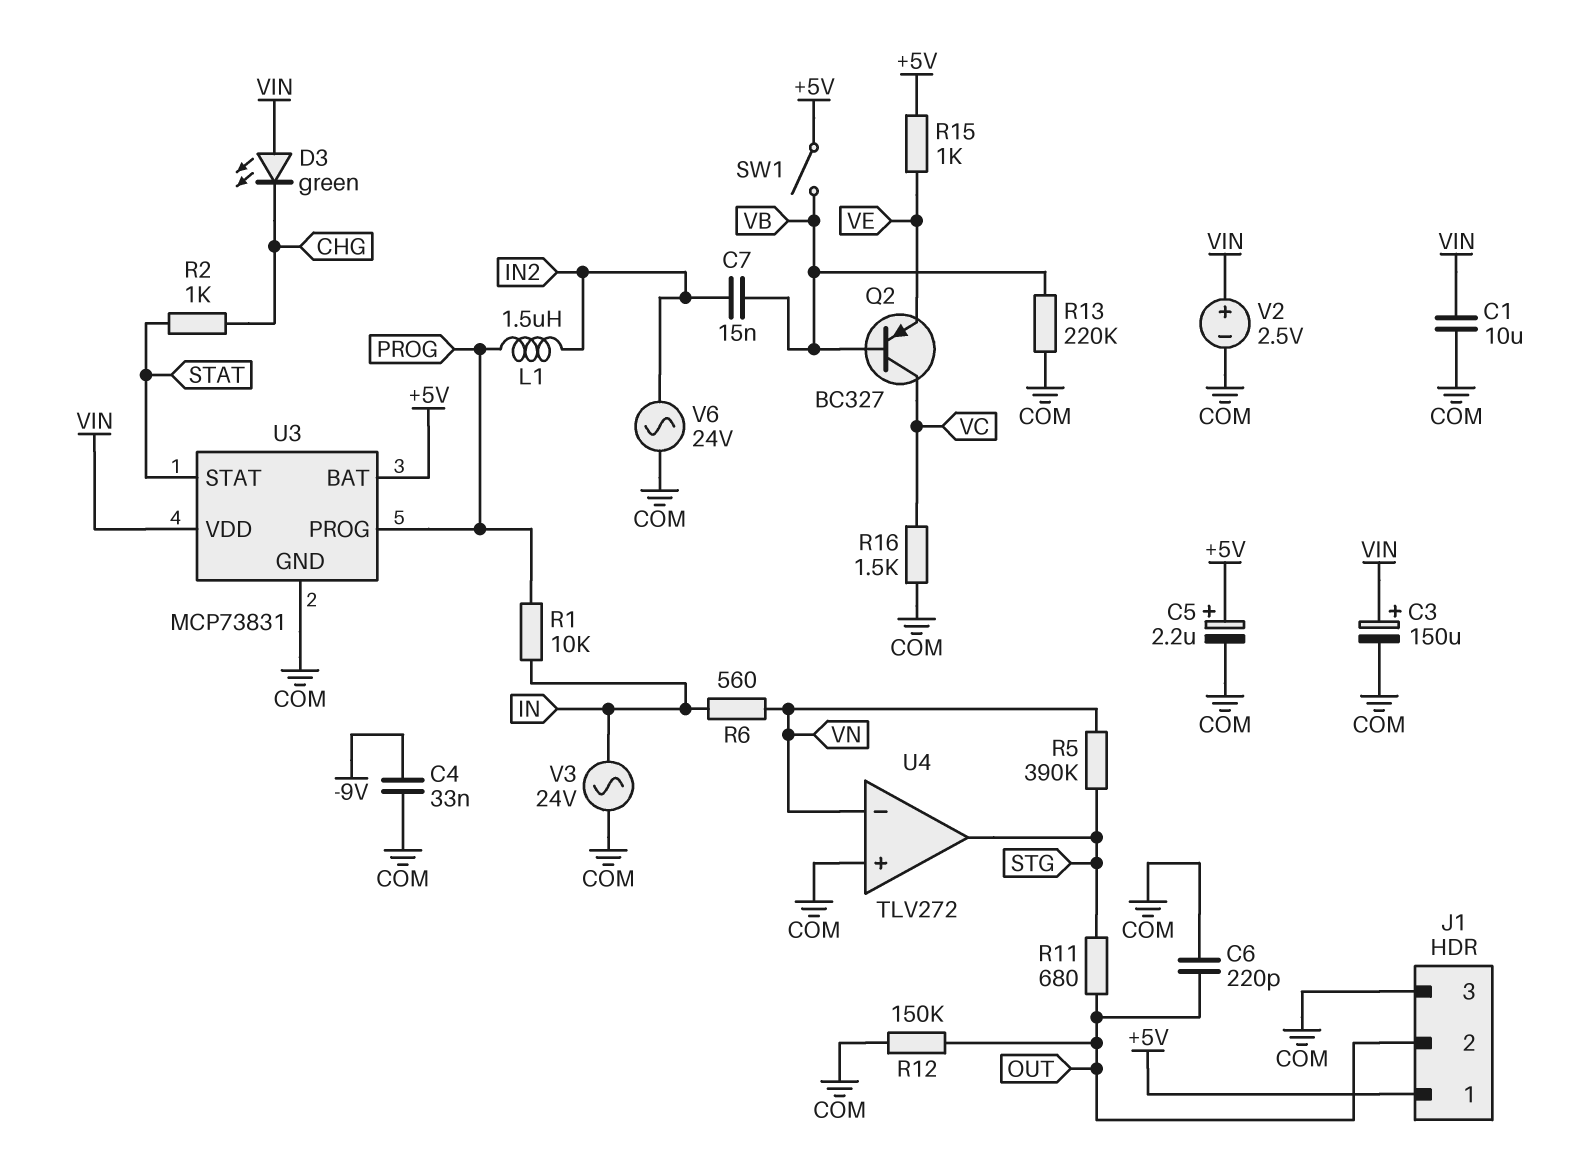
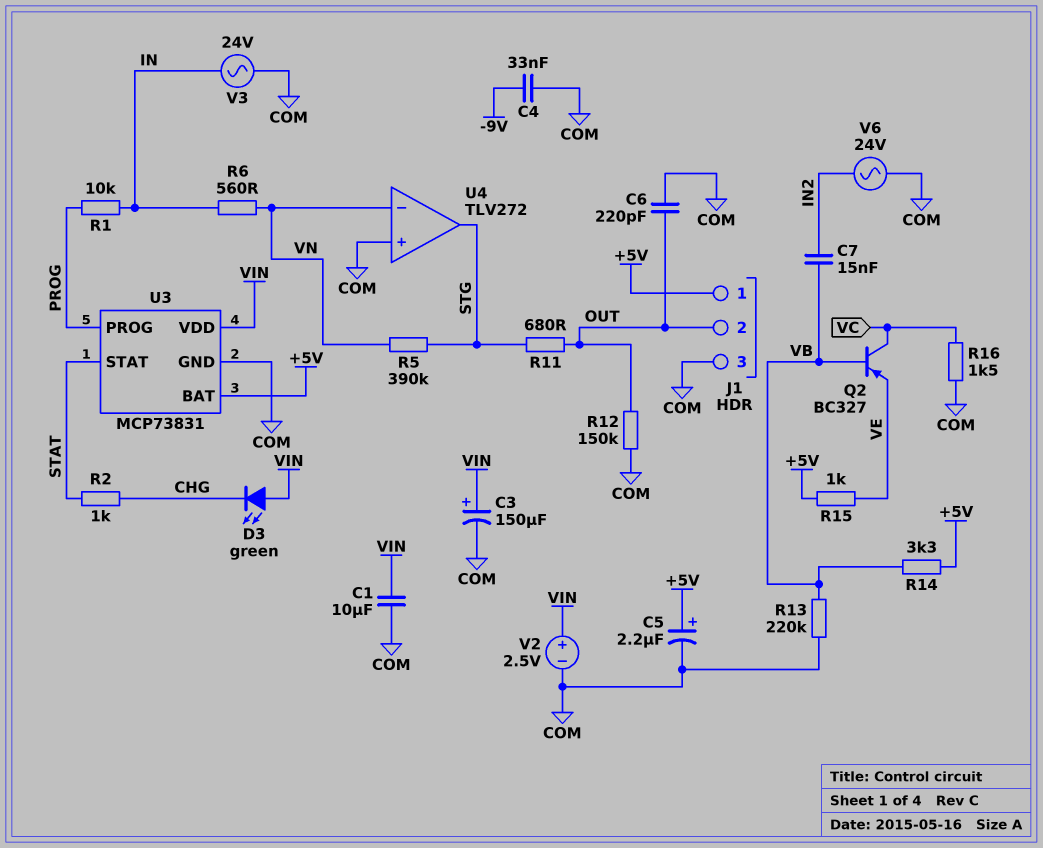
L1: 1.5uH (IN2, PROG) -> none
R14: none -> 3.3k (+5V, VB)
SW1: switch (+5V, VB) -> none

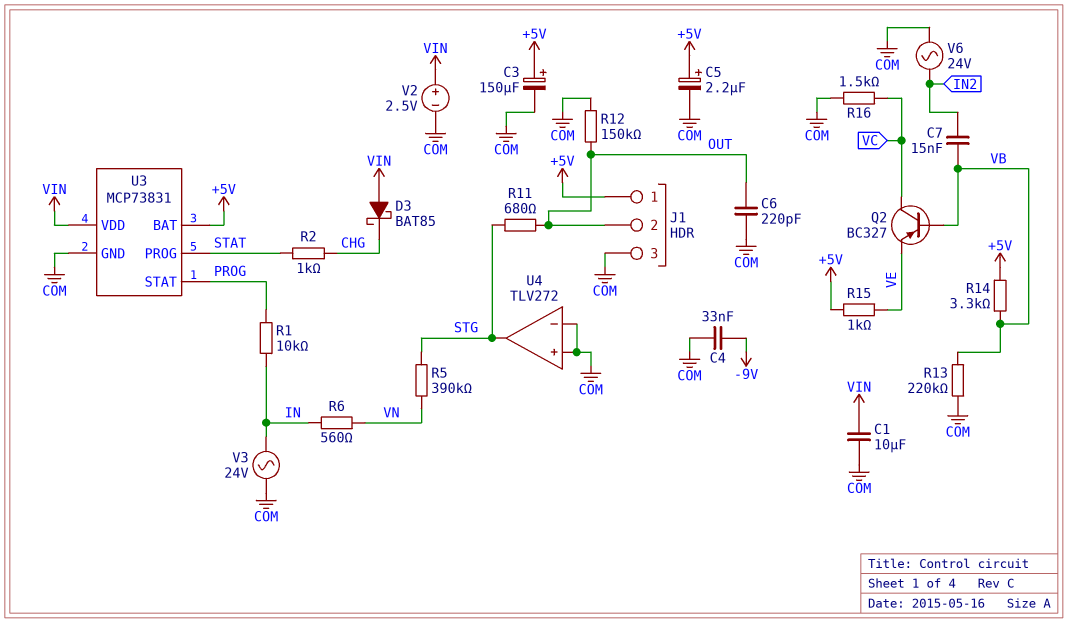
C3: 150uF (plus VIN, minus COM) -> 150uF (plus +5V, minus COM)
D3: LED green (A VIN, K CHG) -> schottky BAT85 (A VIN, K CHG)
U3 pin PROG: PROG -> STAT
U3 pin STAT: STAT -> PROG
U4 pin in-: VN -> COM

